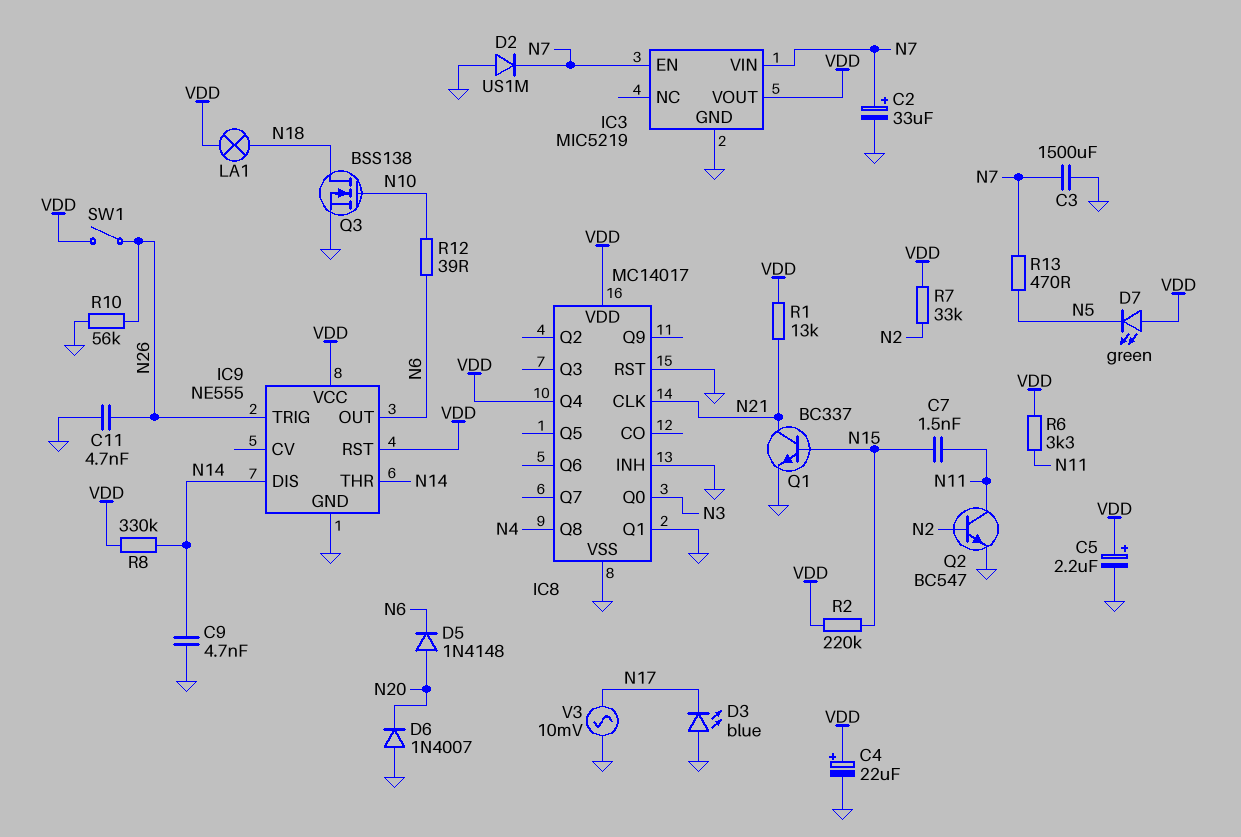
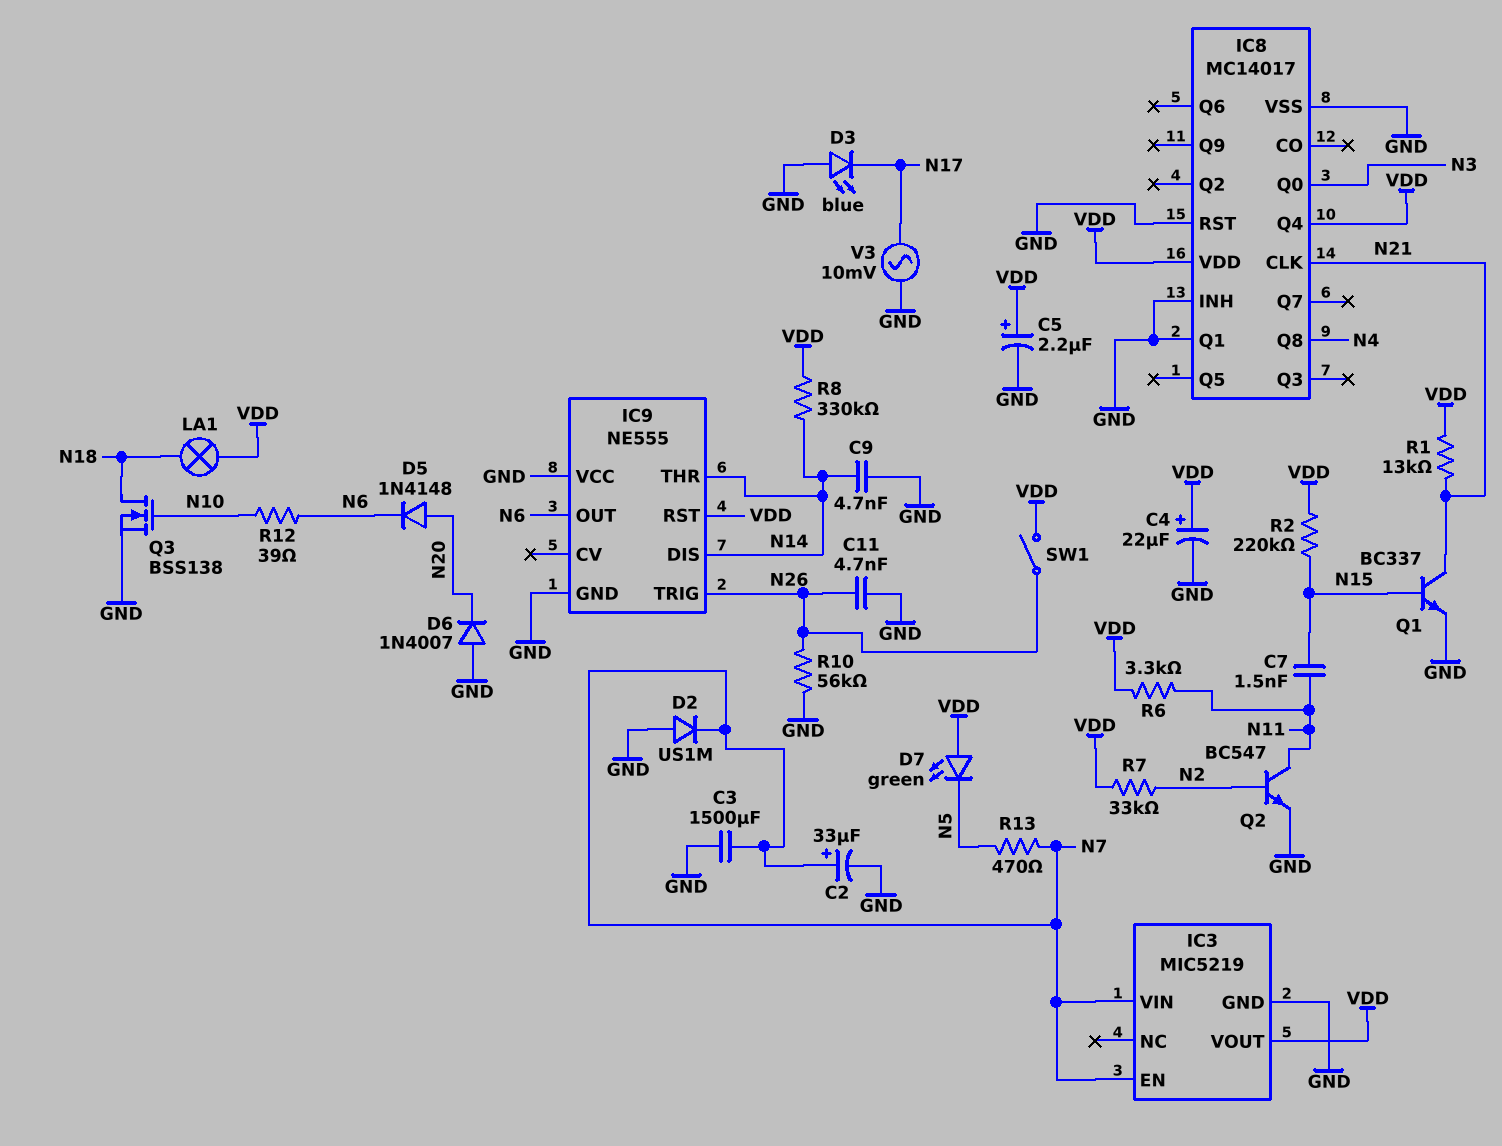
IC9 pin VCC: VDD -> GND

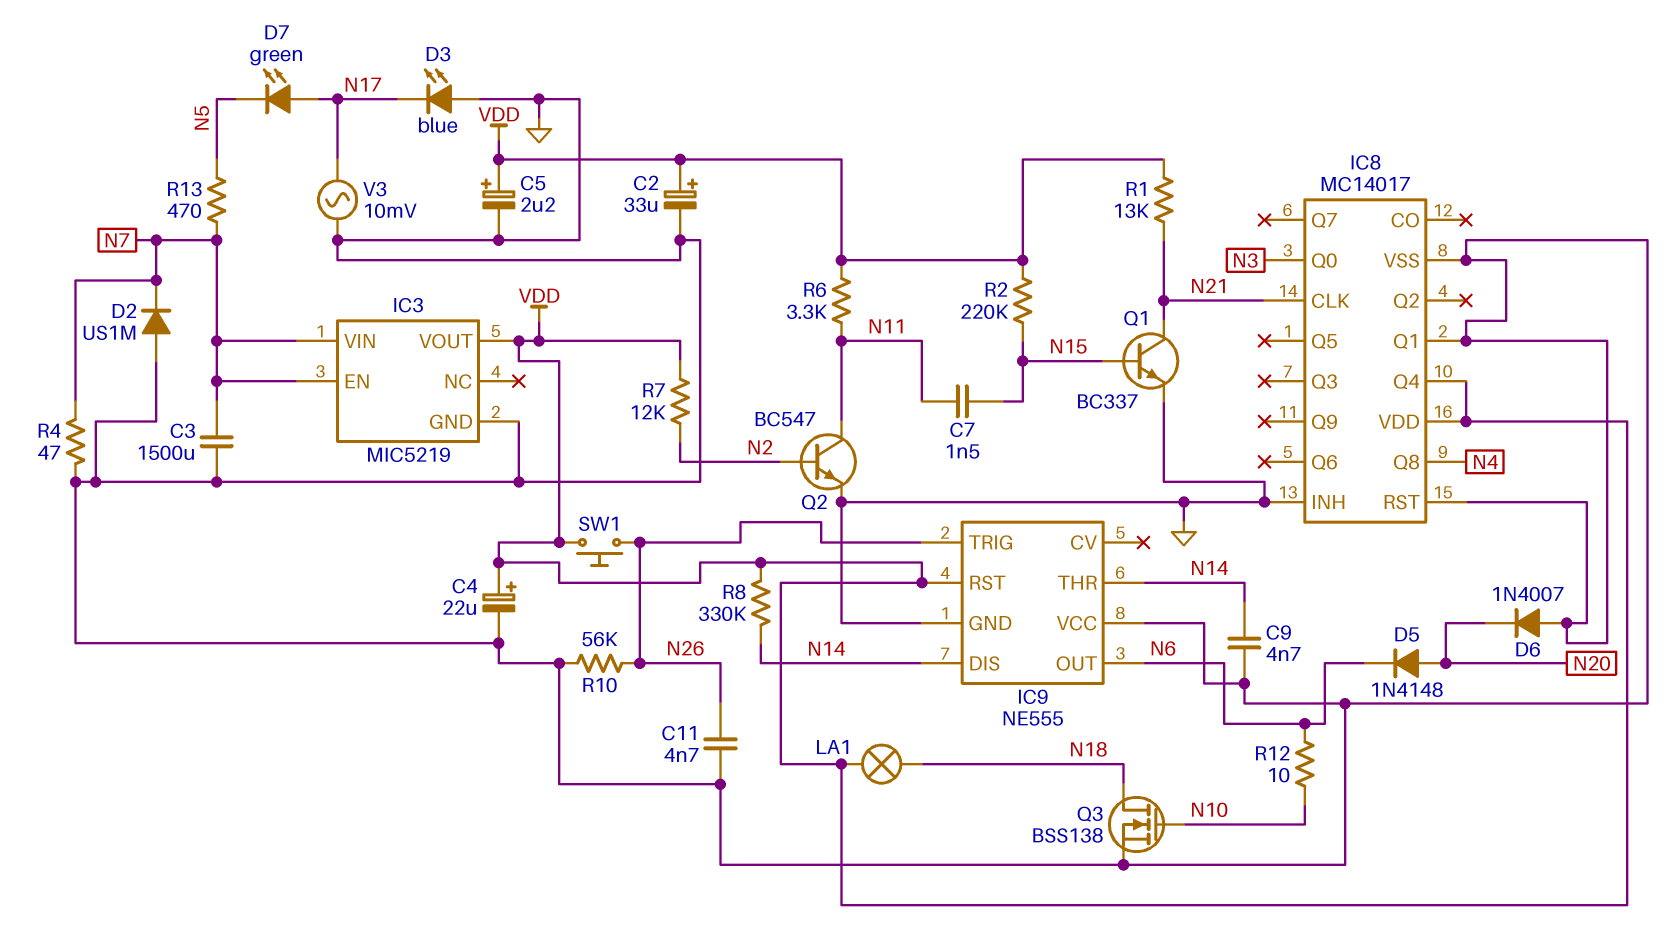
C2: 33uF (plus N7, minus GND) -> 33uF (plus VDD, minus GND)
D7: LED green (A VDD, K N5) -> LED green (A N17, K N5)
R4: none -> 47 (GND, N7)
R7: 33k (N2, VDD) -> 12k (N2, VDD)
R12: 39 (N6, N10) -> 10 (N6, N10)
SW1: switch (N26, VDD) -> button (N26, VDD)

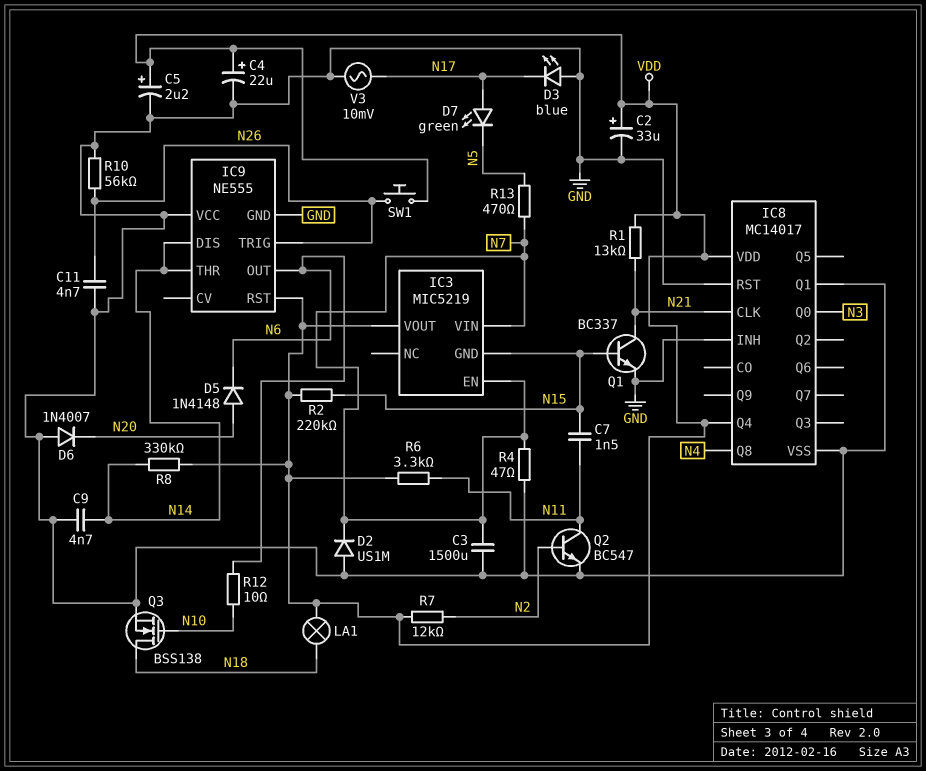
IC3 pin GND: GND -> N15

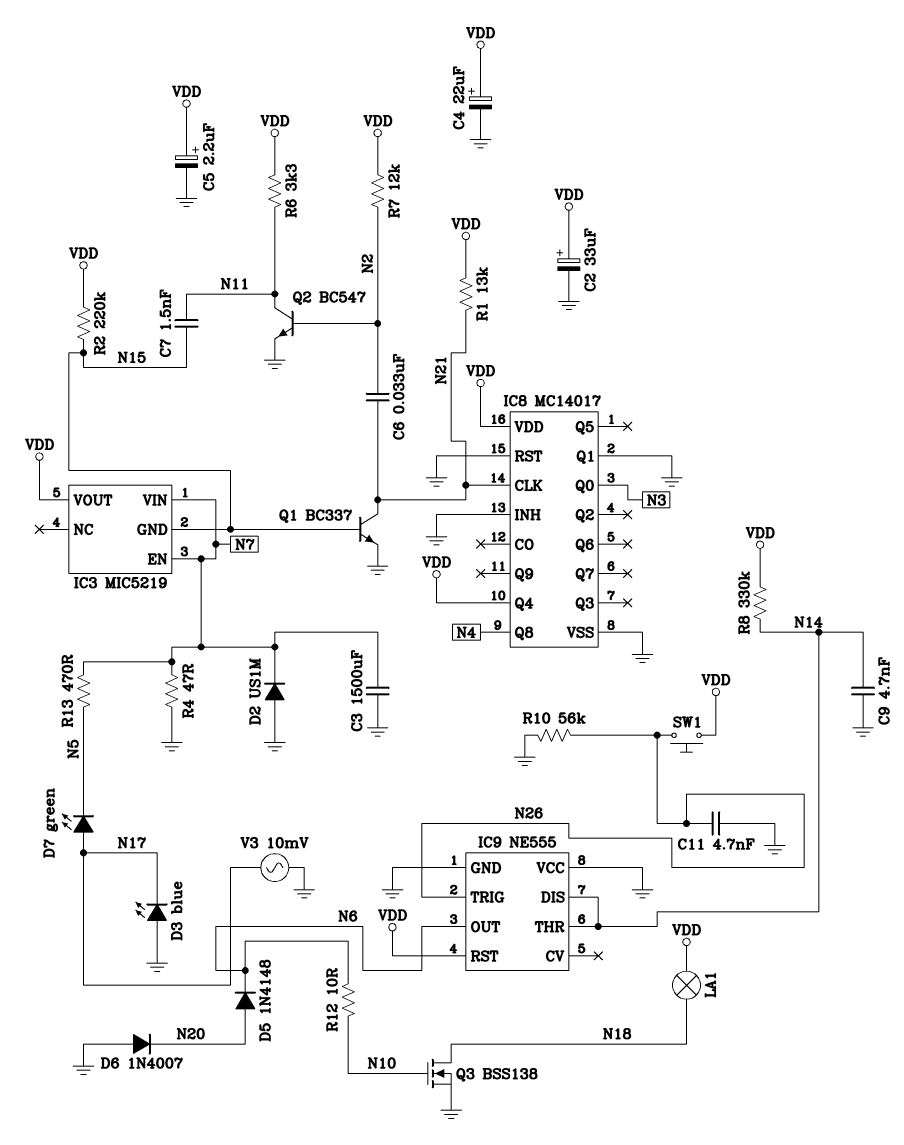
C6: none -> 33nF (N2, N21)

